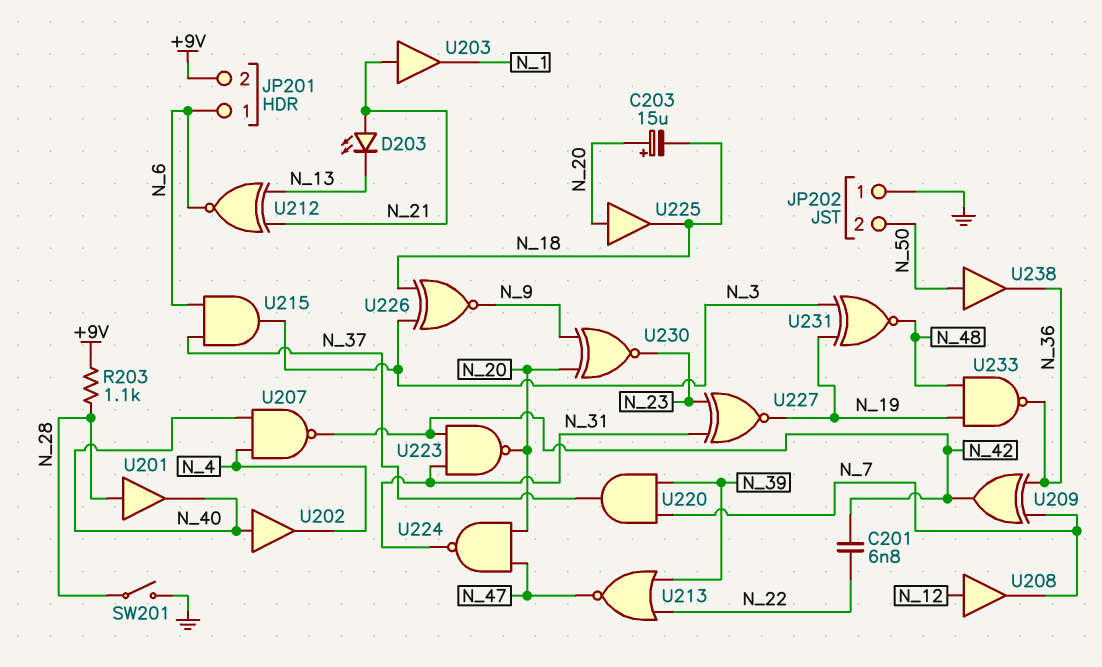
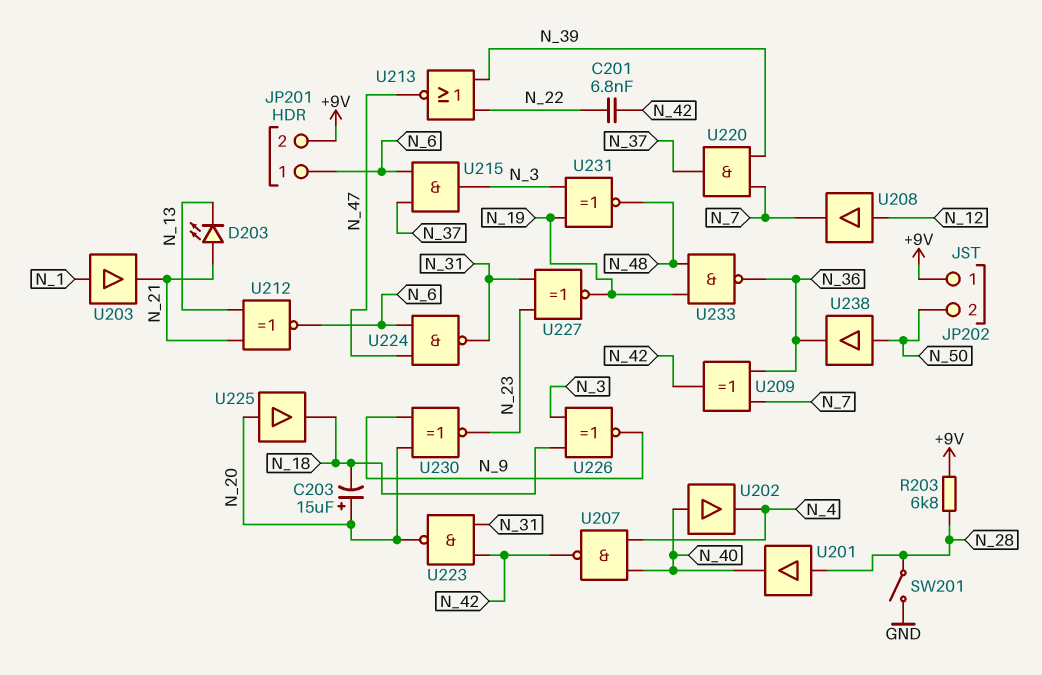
JP202 pin 1: GND -> +9V
R203: 1.1k (+9V, N_28) -> 6.8k (+9V, N_28)
U203: buffer (in N_21, out N_1) -> buffer (in N_1, out N_21)
U224: NAND (in N_20, in N_47, out N_31) -> NAND (in N_6, in N_47, out N_31)

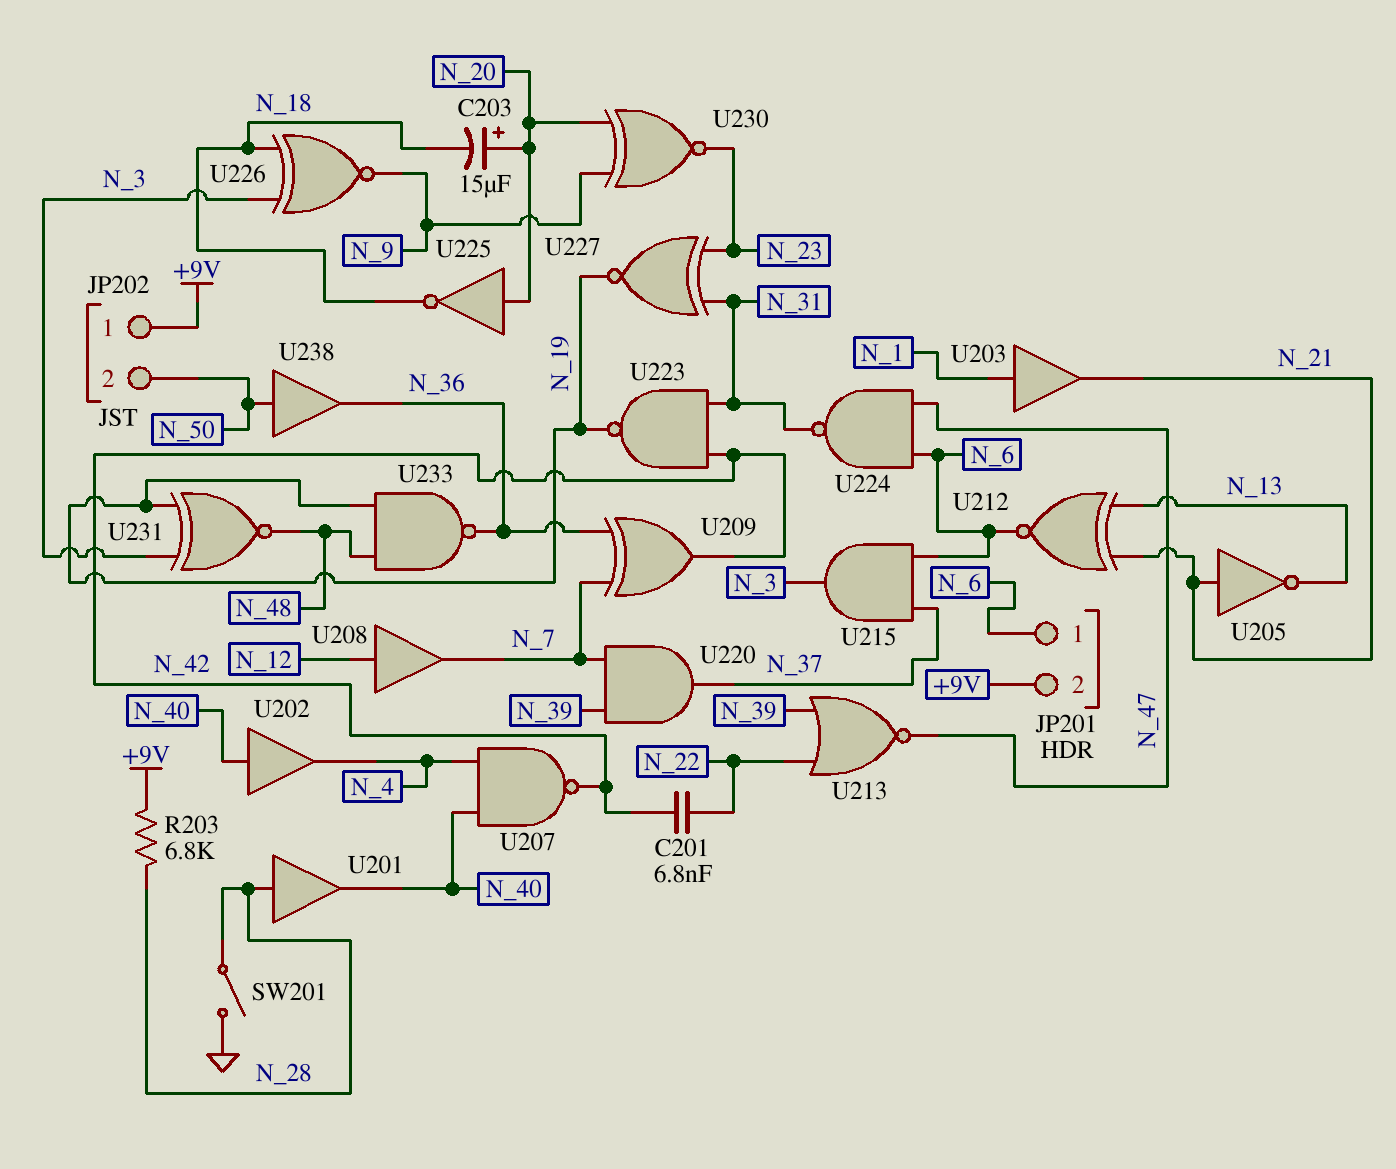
D203: LED (A N_21, K N_13) -> none
U205: none -> NOT (in N_21, out N_13)
U223: NAND (in N_31, in N_42, out N_20) -> NAND (in N_31, in N_42, out N_19)
U225: buffer (in N_20, out N_18) -> NOT (in N_20, out N_18)

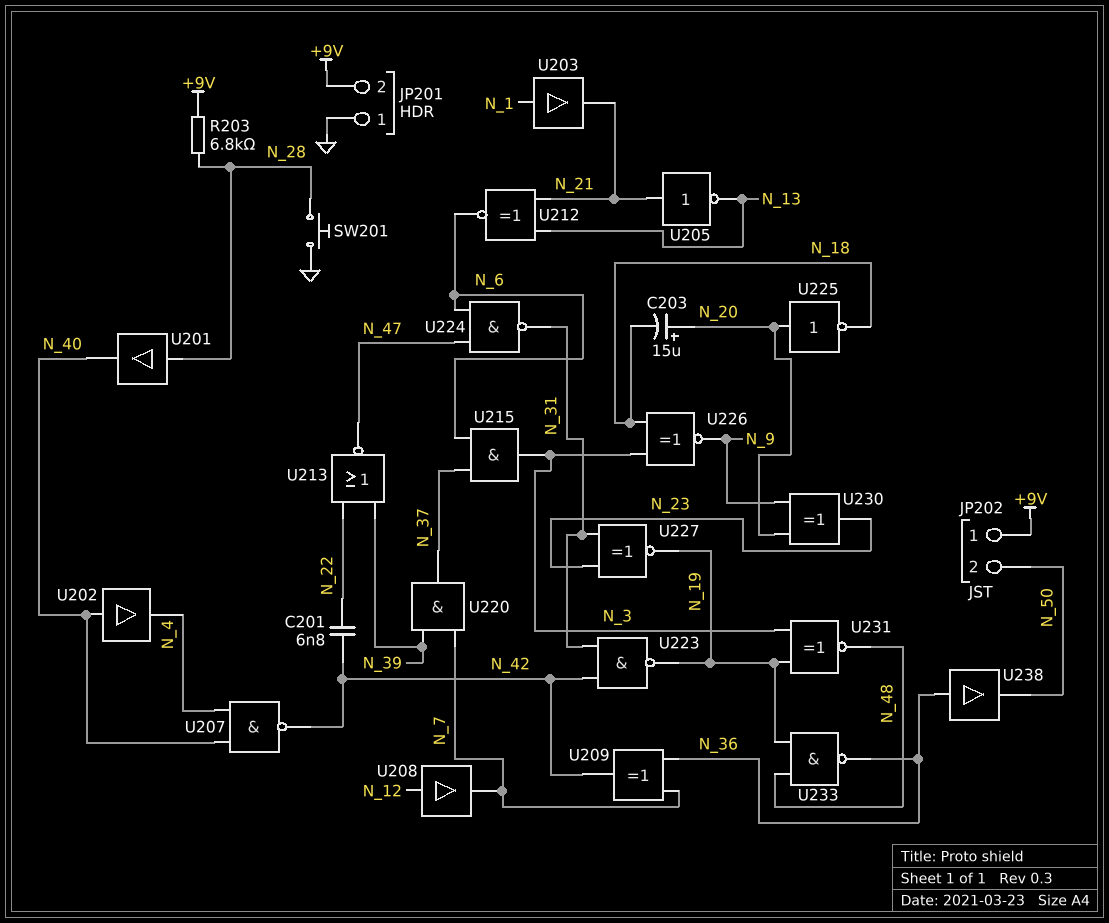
JP201 pin 1: N_6 -> GND
SW201: switch (GND, N_28) -> button (GND, N_28)
U230: XNOR (in N_9, in N_20, out N_23) -> XOR (in N_9, in N_20, out N_23)
U238: buffer (in N_50, out N_36) -> buffer (in N_36, out N_50)

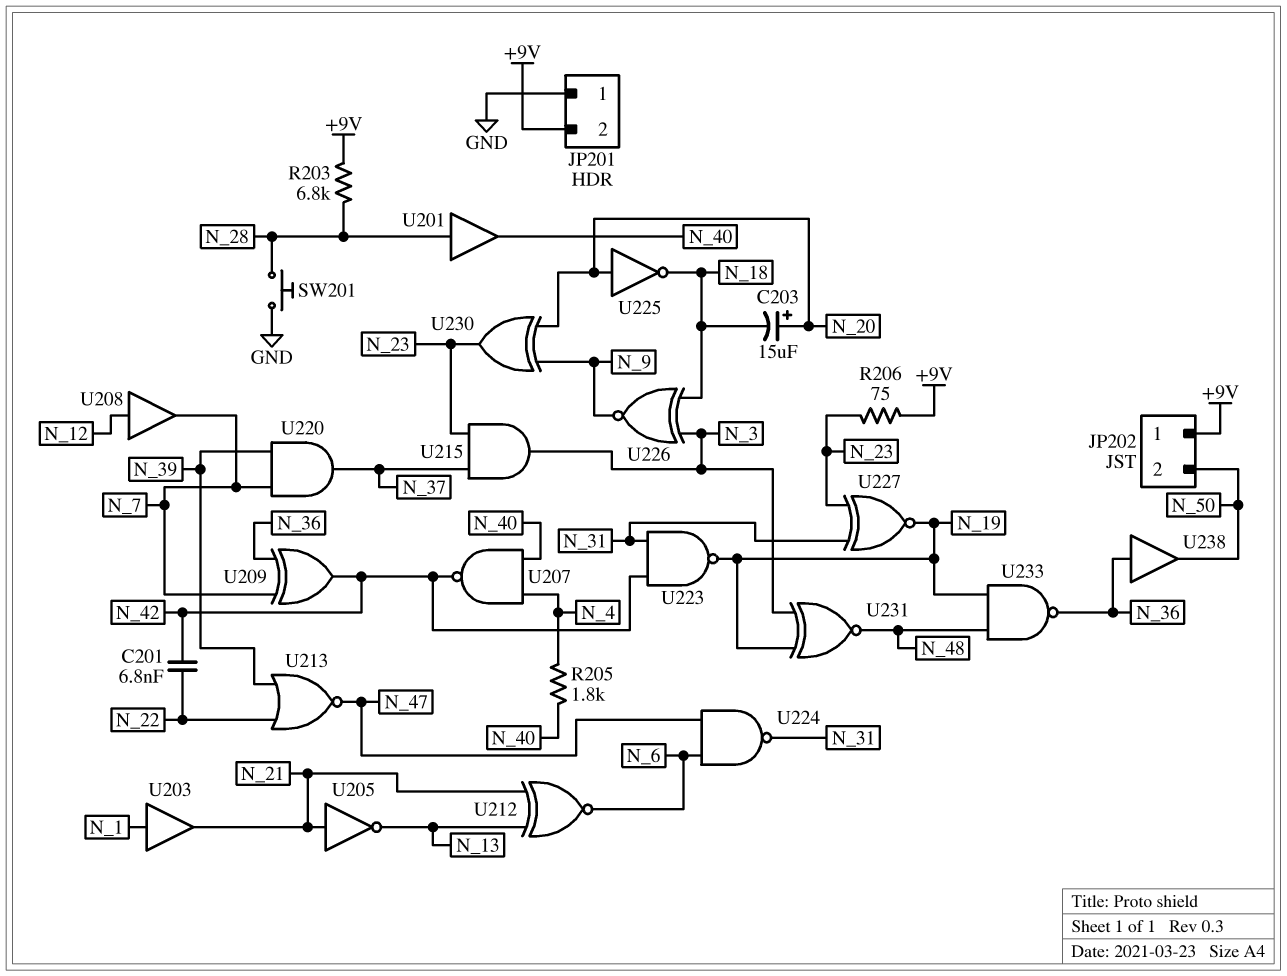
R205: none -> 1.8k (N_4, N_40)
R206: none -> 75 (+9V, N_23)
U202: buffer (in N_40, out N_4) -> none
U215: AND (in N_6, in N_37, out N_3) -> AND (in N_23, in N_37, out N_3)

